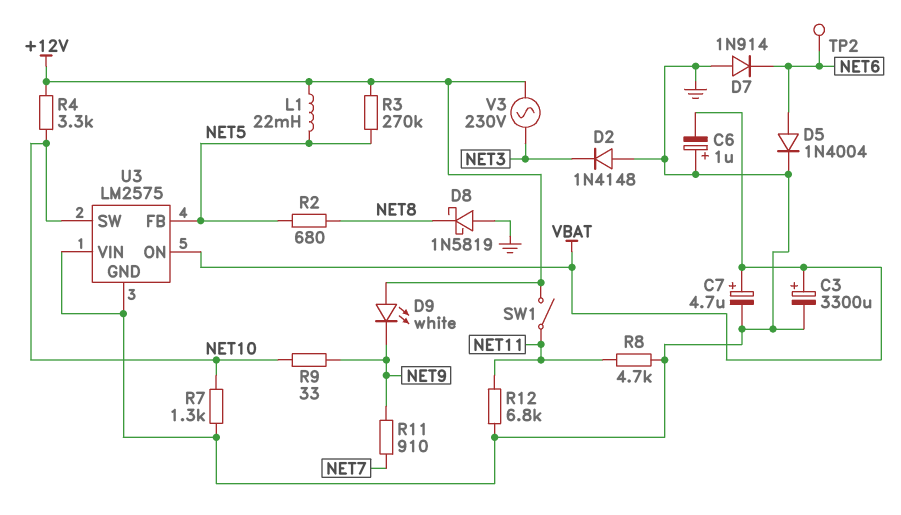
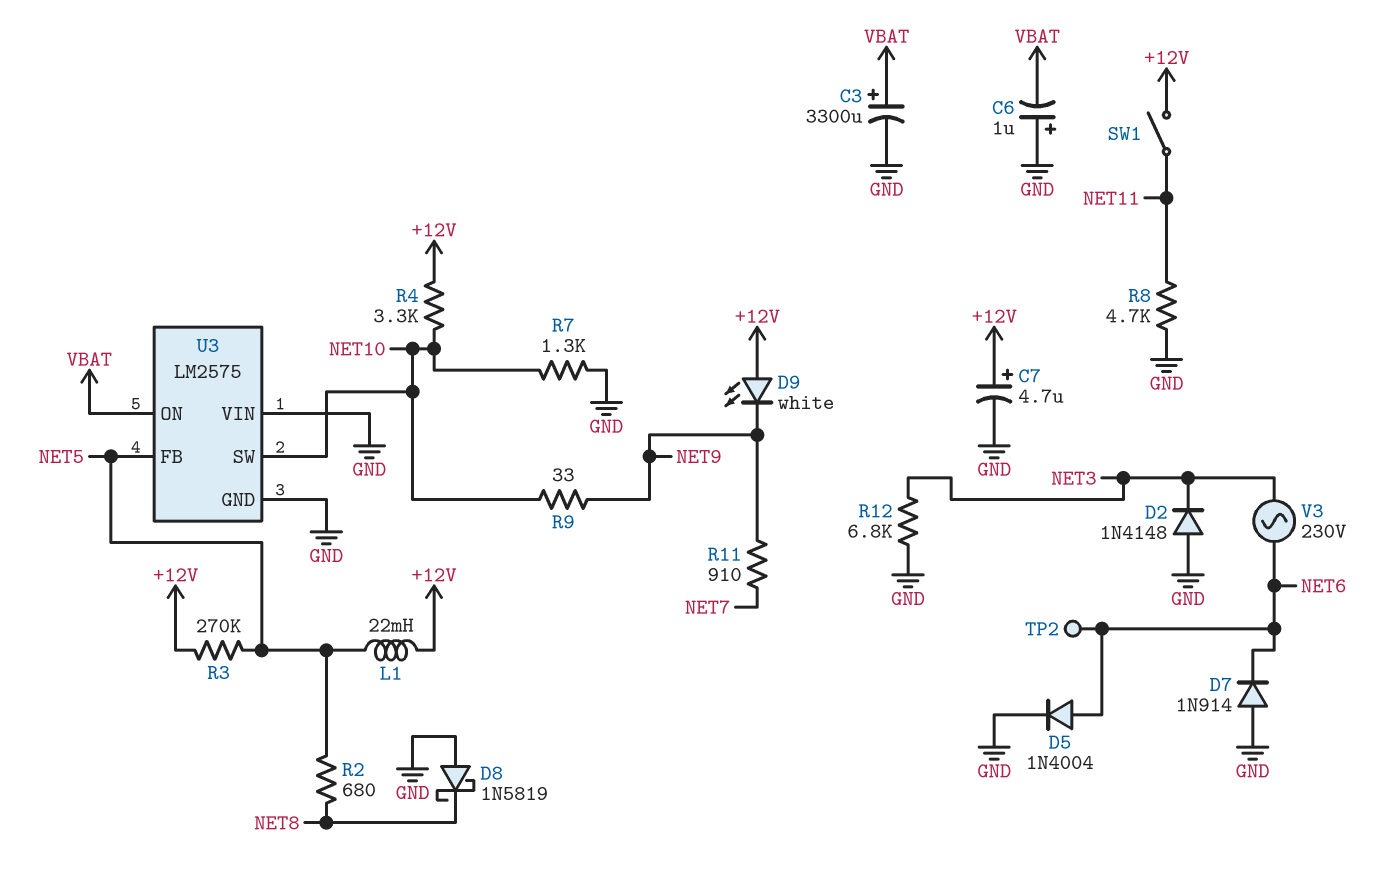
C7: 4.7uF (plus VBAT, minus GND) -> 4.7uF (plus +12V, minus GND)
R12: 6.8k (GND, NET11) -> 6.8k (GND, NET3)
V3: AC 230V (+12V, NET3) -> AC 230V (NET3, NET6)

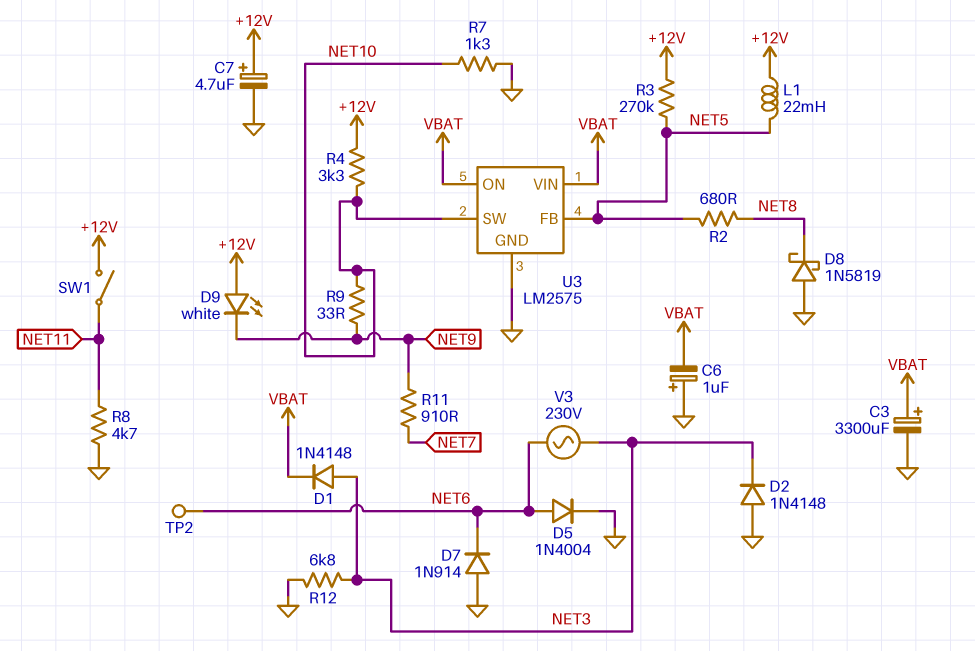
D1: none -> diode 1N4148 (A NET3, K VBAT)
U3 pin VIN: GND -> VBAT

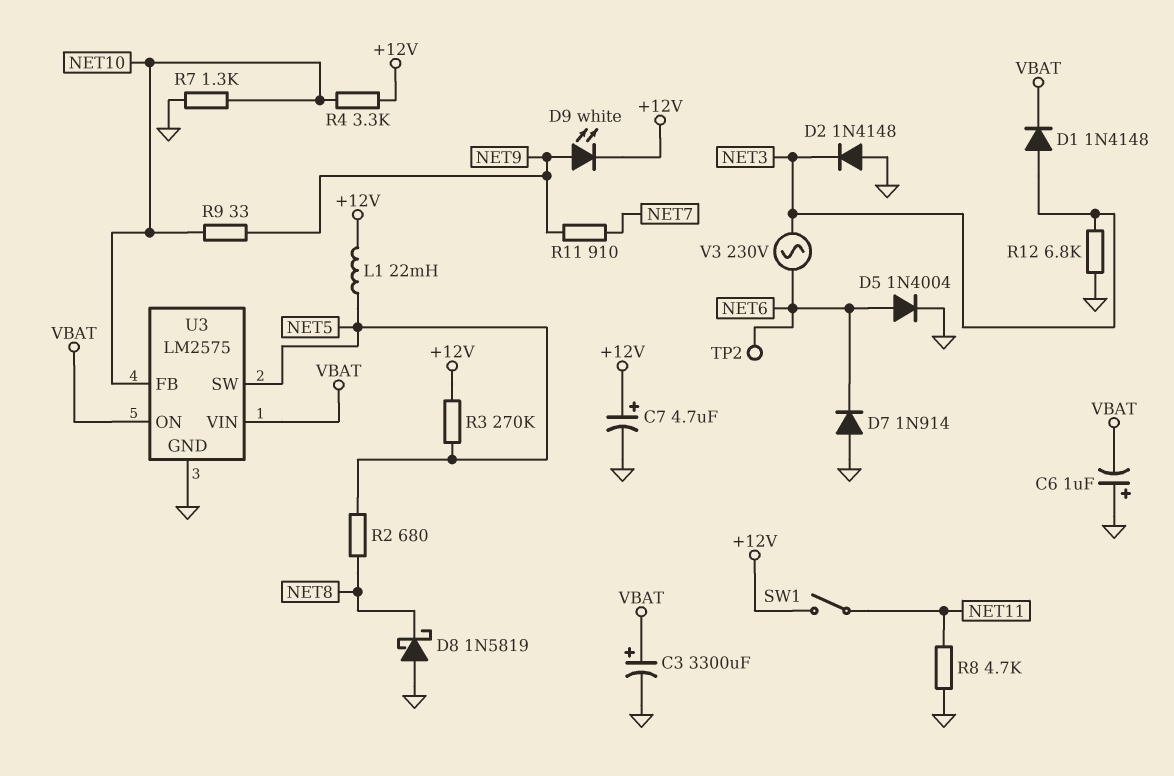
D9: LED white (A +12V, K NET9) -> LED white (A NET9, K +12V)
U3 pin FB: NET5 -> NET10
U3 pin SW: NET10 -> NET5

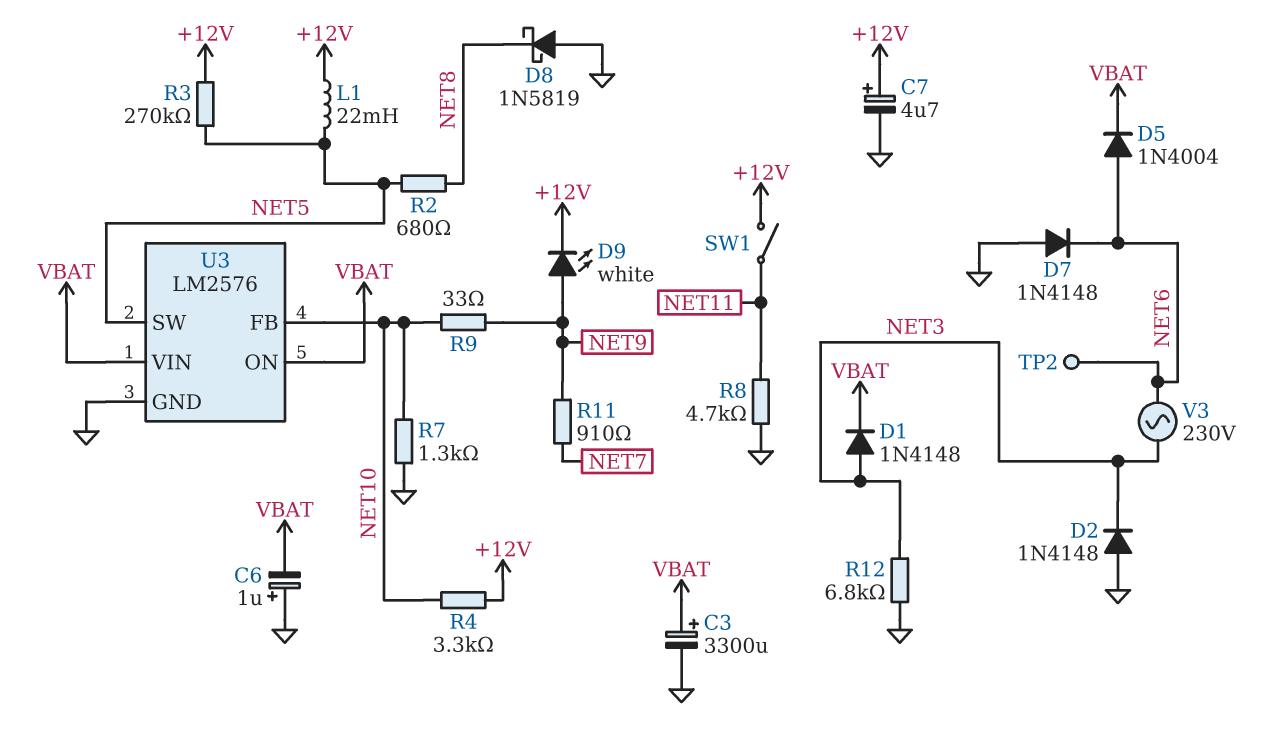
D5: diode 1N4004 (A NET6, K GND) -> diode 1N4004 (A NET6, K VBAT)
D7: diode 1N914 (A GND, K NET6) -> diode 1N4148 (A GND, K NET6)
U3: LM2575 -> LM2576

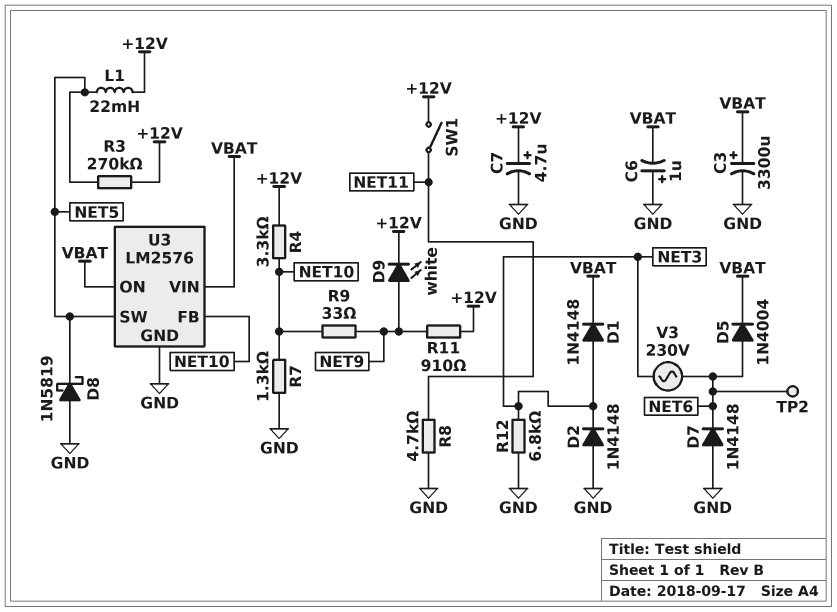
D8: schottky 1N5819 (A GND, K NET8) -> schottky 1N5819 (A GND, K NET5)
R2: 680 (NET5, NET8) -> none
R11: 910 (NET7, NET9) -> 910 (+12V, NET9)

